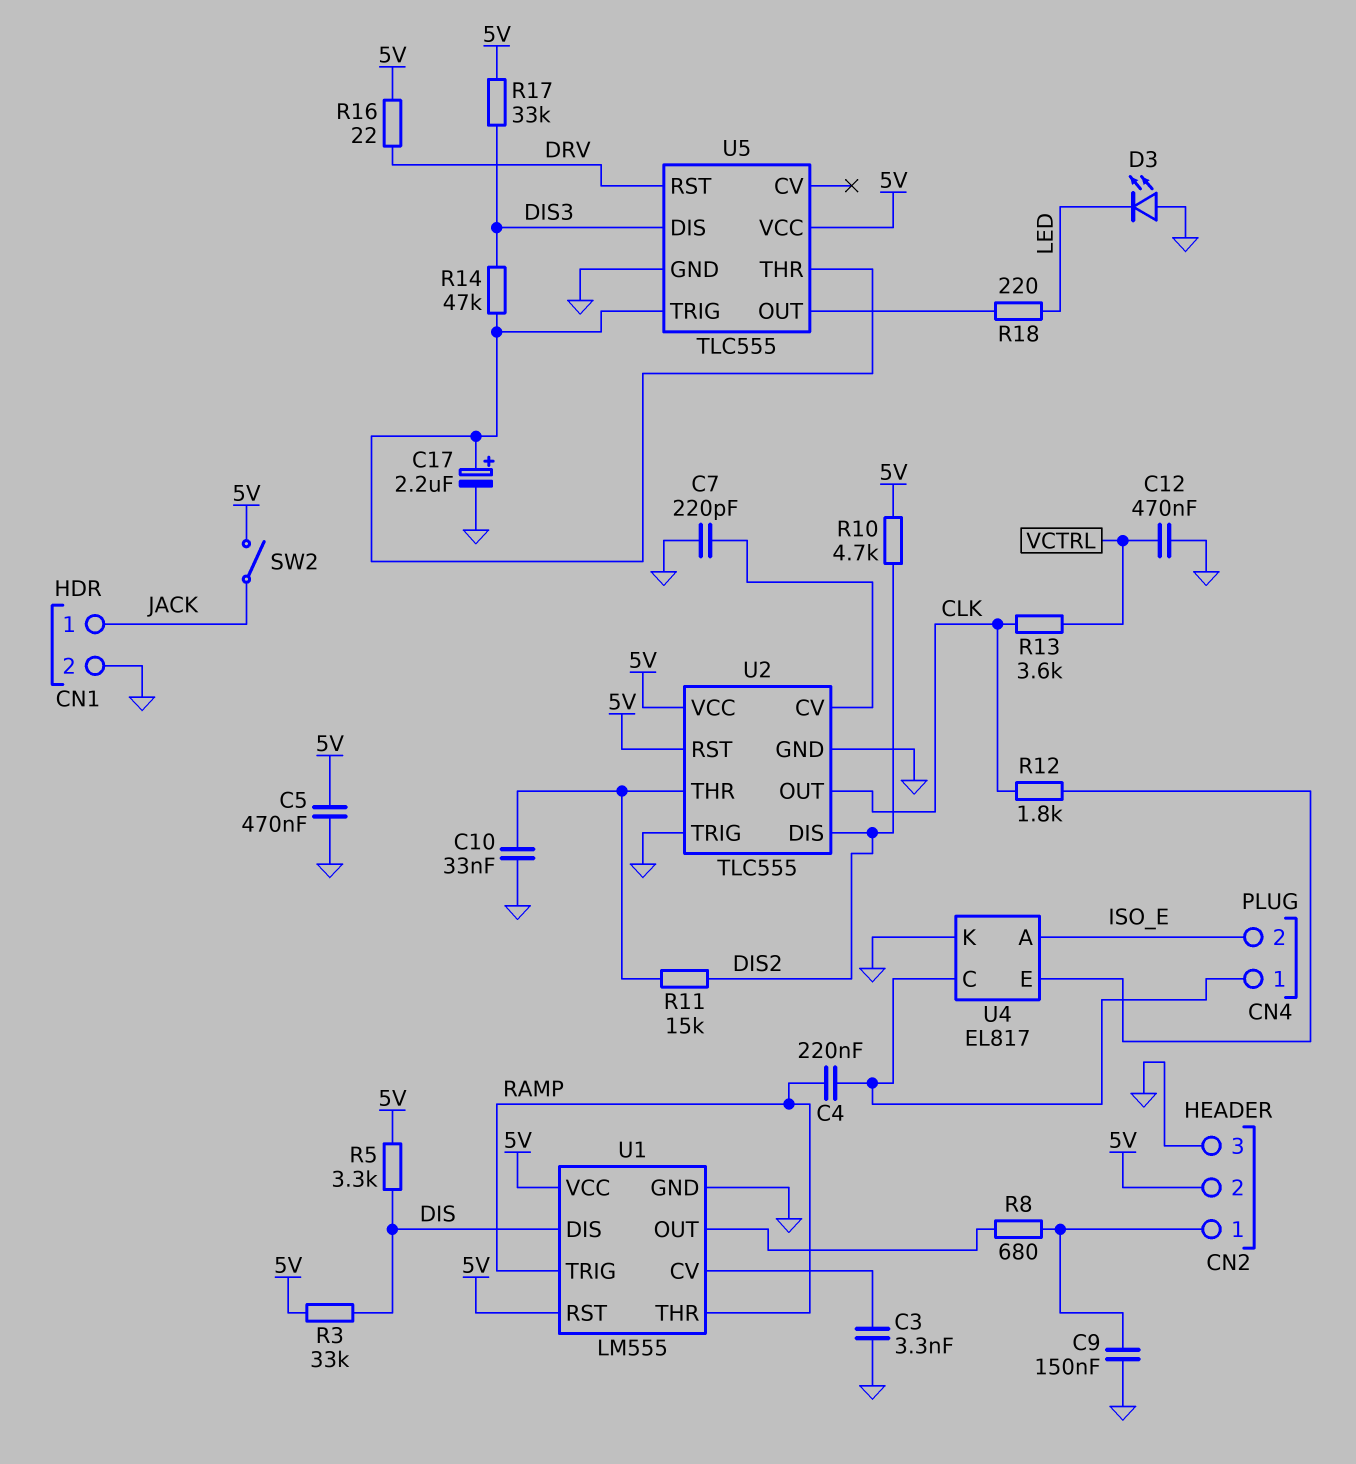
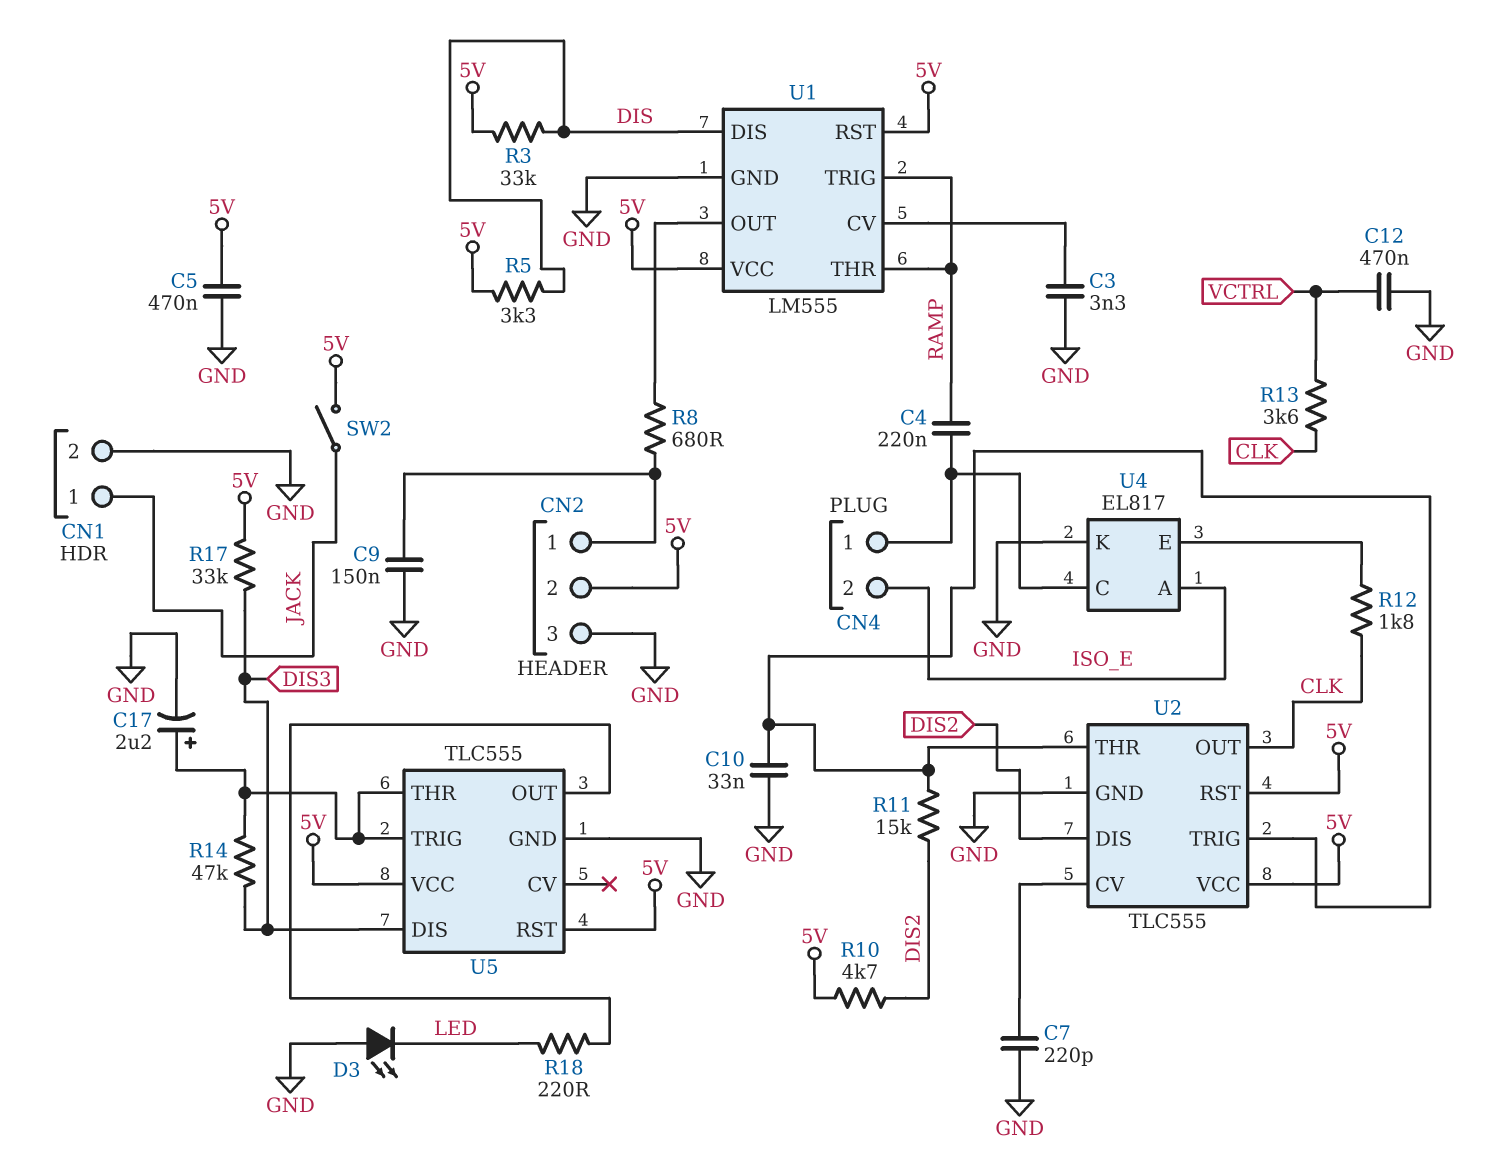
R16: 22 (5V, DRV) -> none
U2 pin TRIG: GND -> U2/THR
U5 pin RST: DRV -> 5V

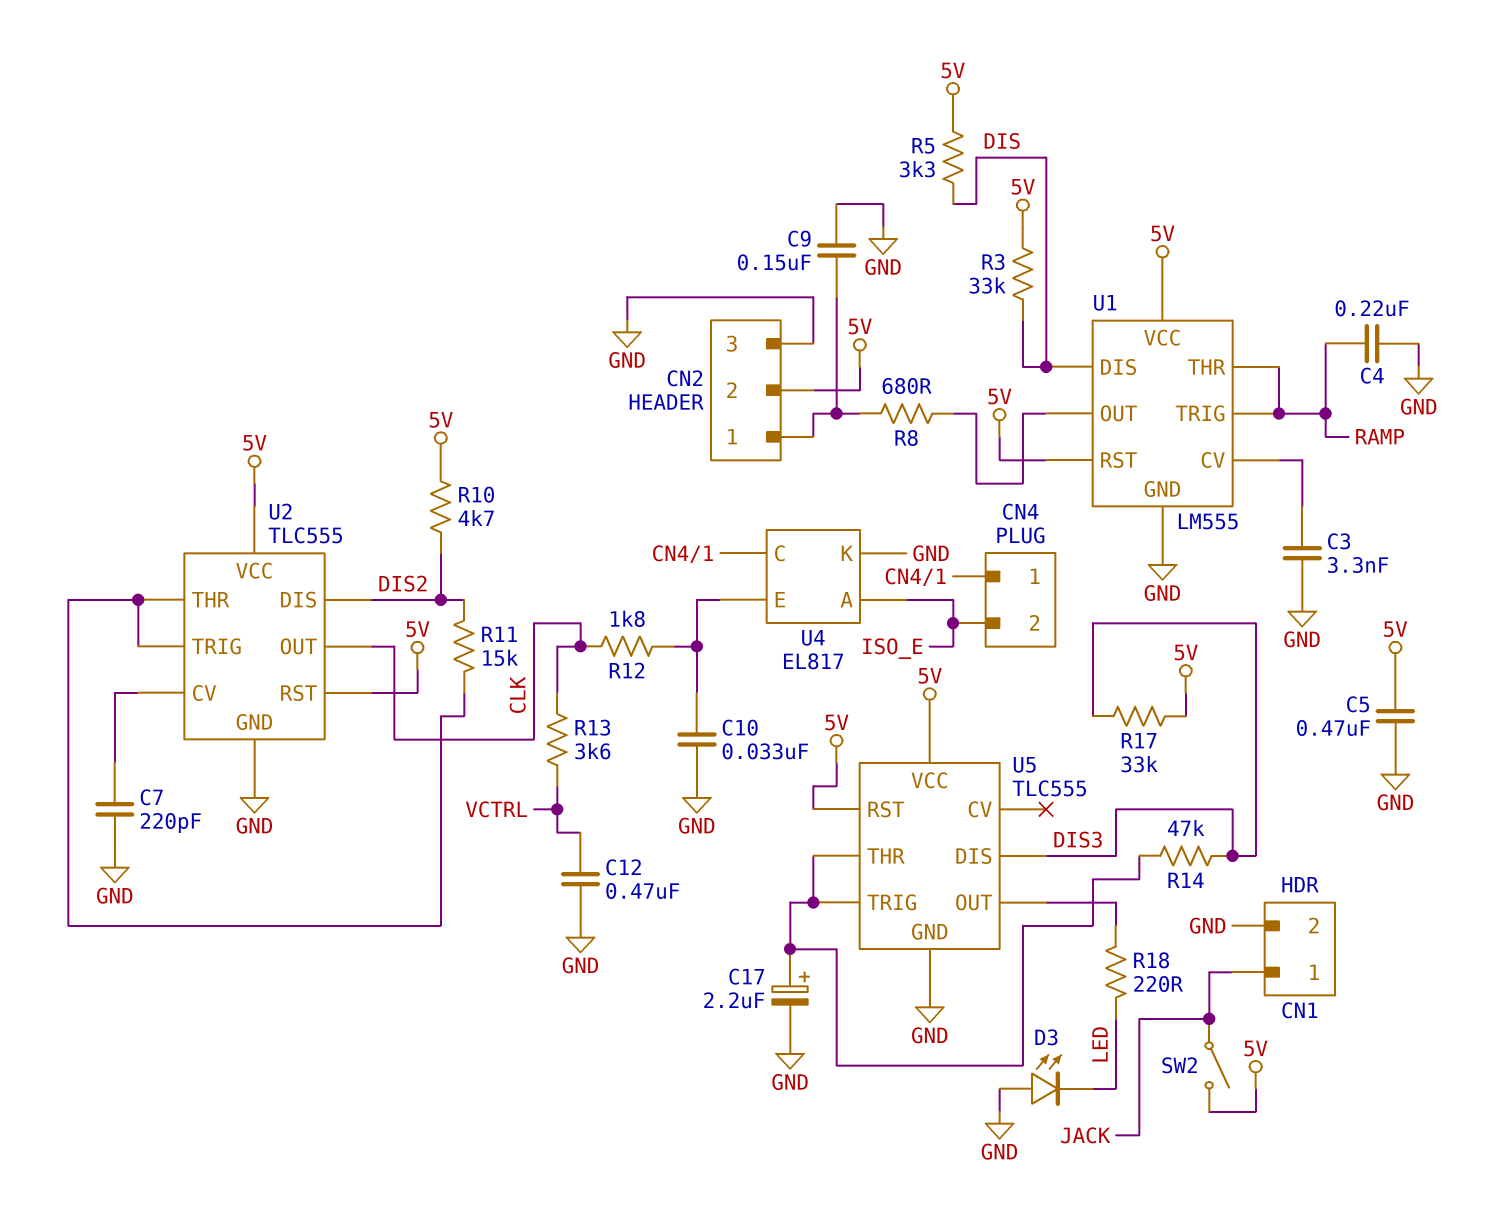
C4: 220nF (CN4/1, RAMP) -> 220nF (GND, RAMP)
C10: 33nF (GND, U2/THR) -> 33nF (GND, U4/E)

